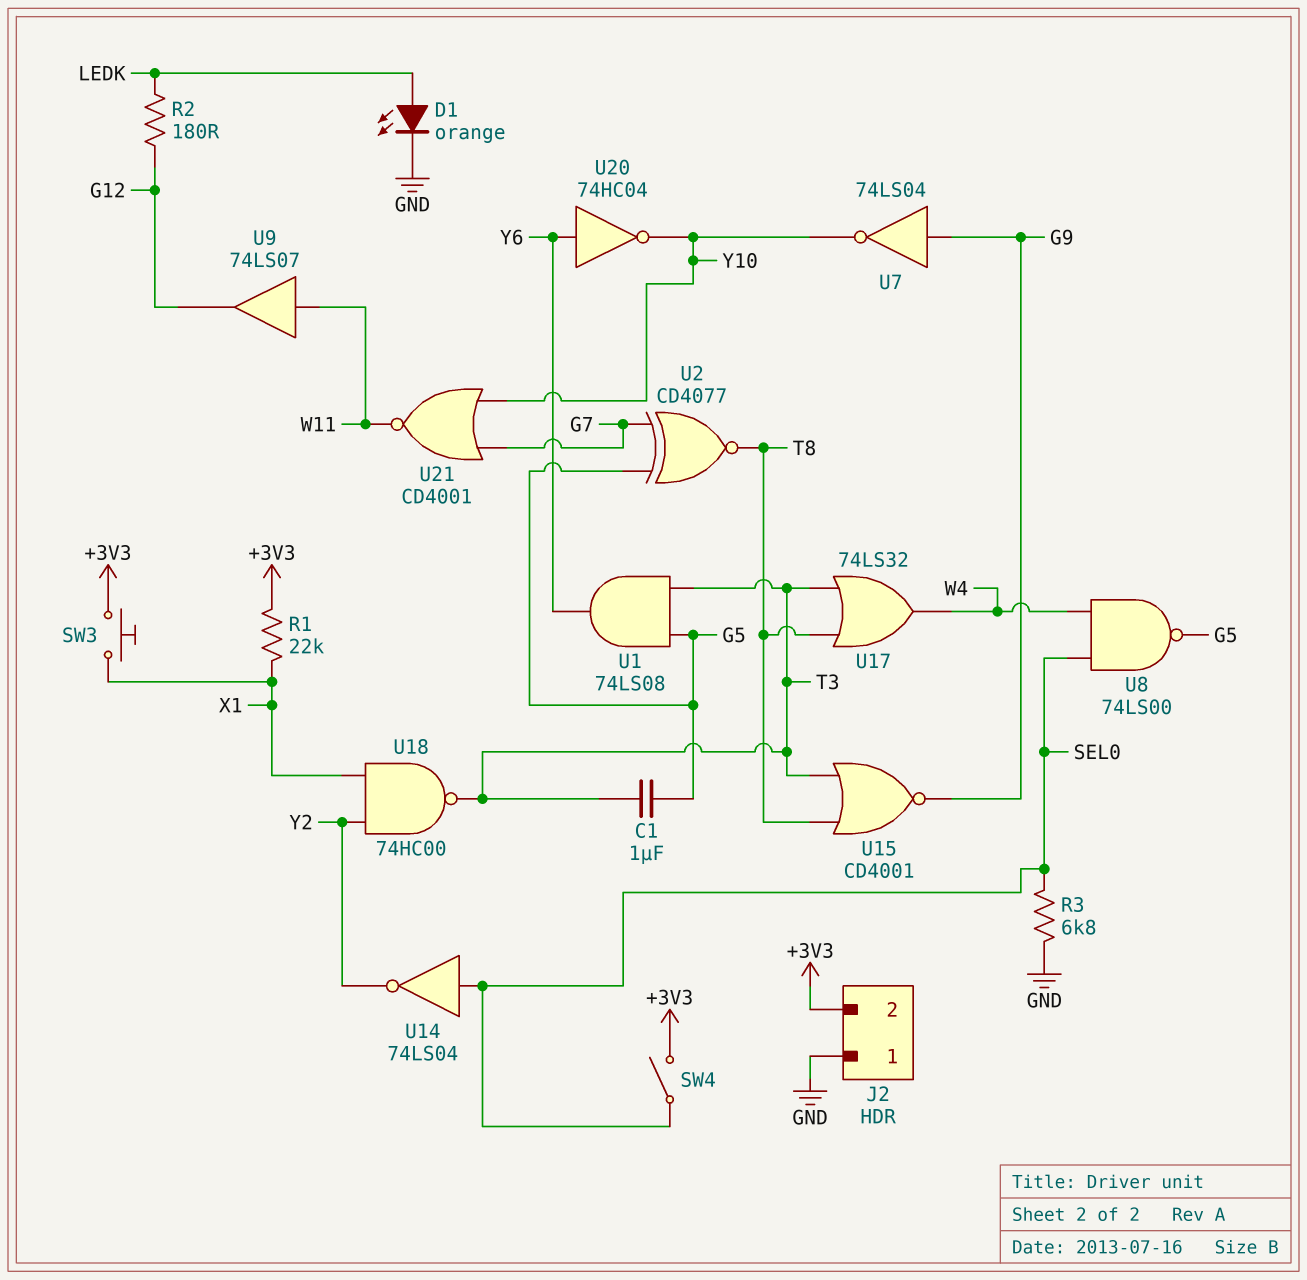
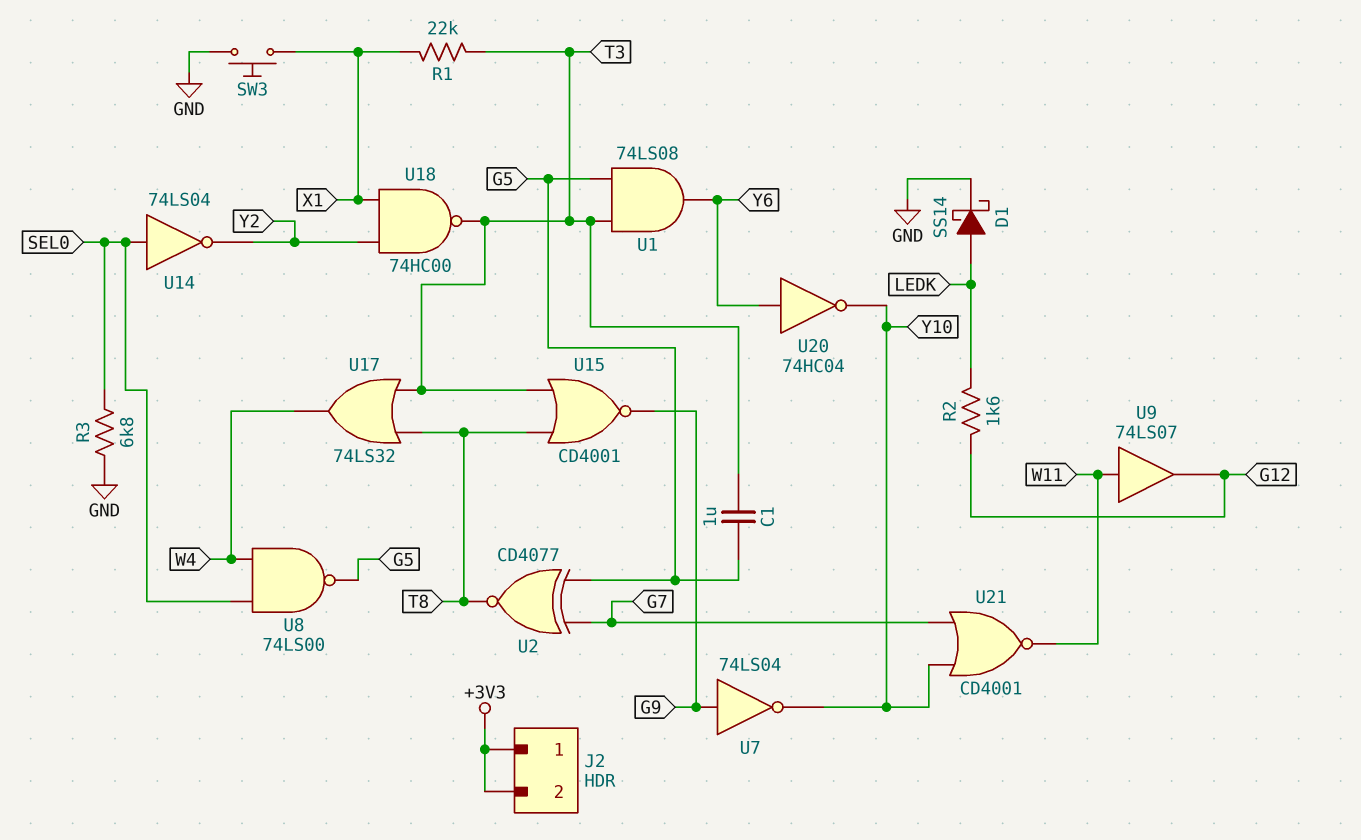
D1: LED orange (A LEDK, K GND) -> schottky SS14 (A LEDK, K GND)
J2 pin 1: GND -> +3V3
R1: 22k (+3V3, X1) -> 22k (T3, X1)
R2: 180 (G12, LEDK) -> 1.6k (G12, LEDK)
SW3: button (+3V3, X1) -> button (GND, X1)
SW4: switch (+3V3, SEL0) -> none

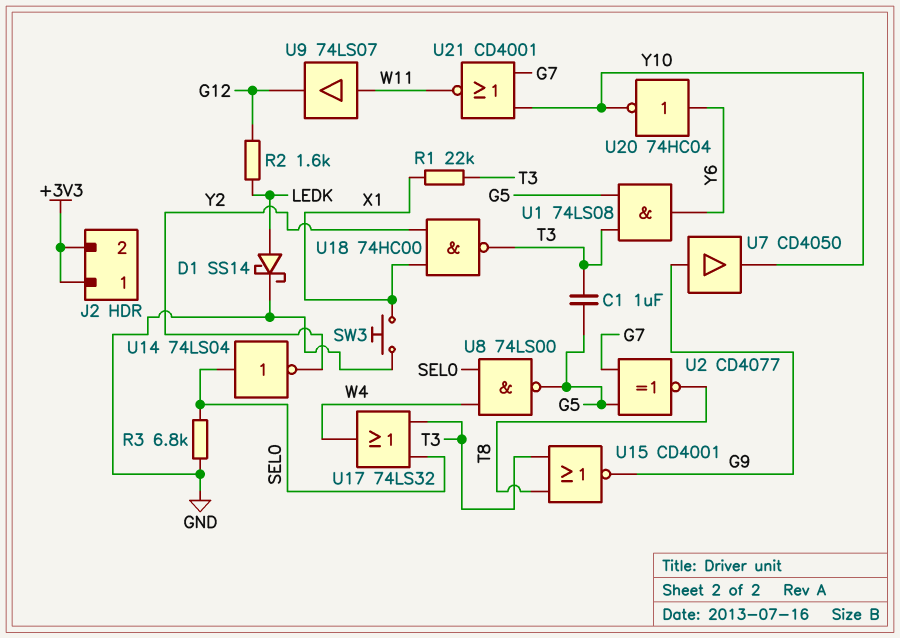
U7: NOT 74LS04 (in G9, out Y10) -> buffer CD4050 (in G9, out Y10)
U17: OR 74LS32 (in T3, in T8, out W4) -> OR 74LS32 (in SEL0, in T3, out W4)

